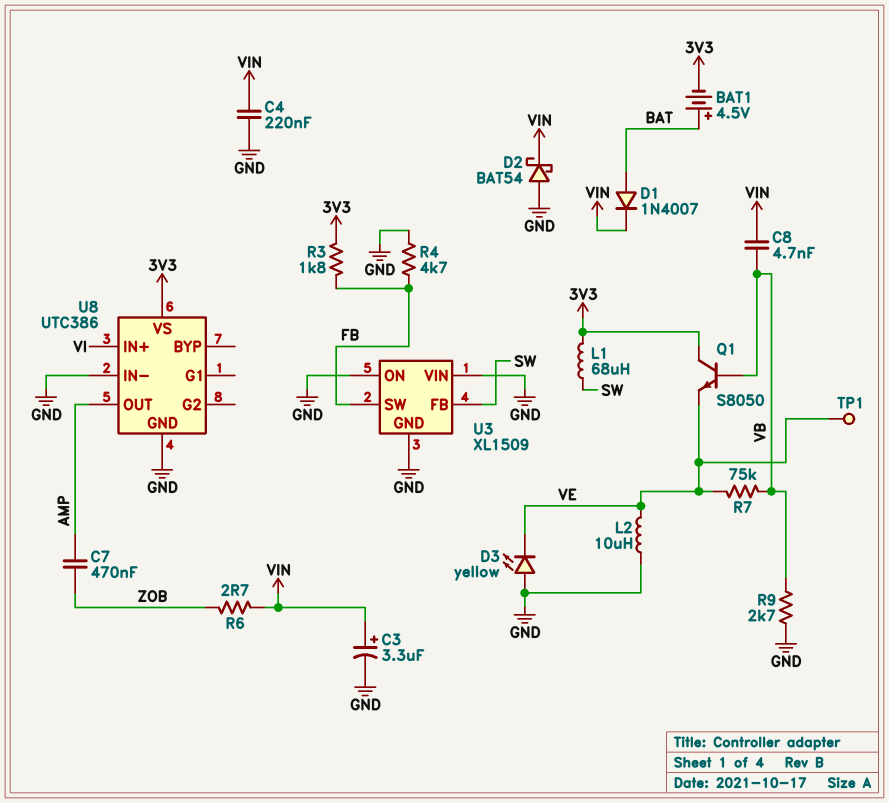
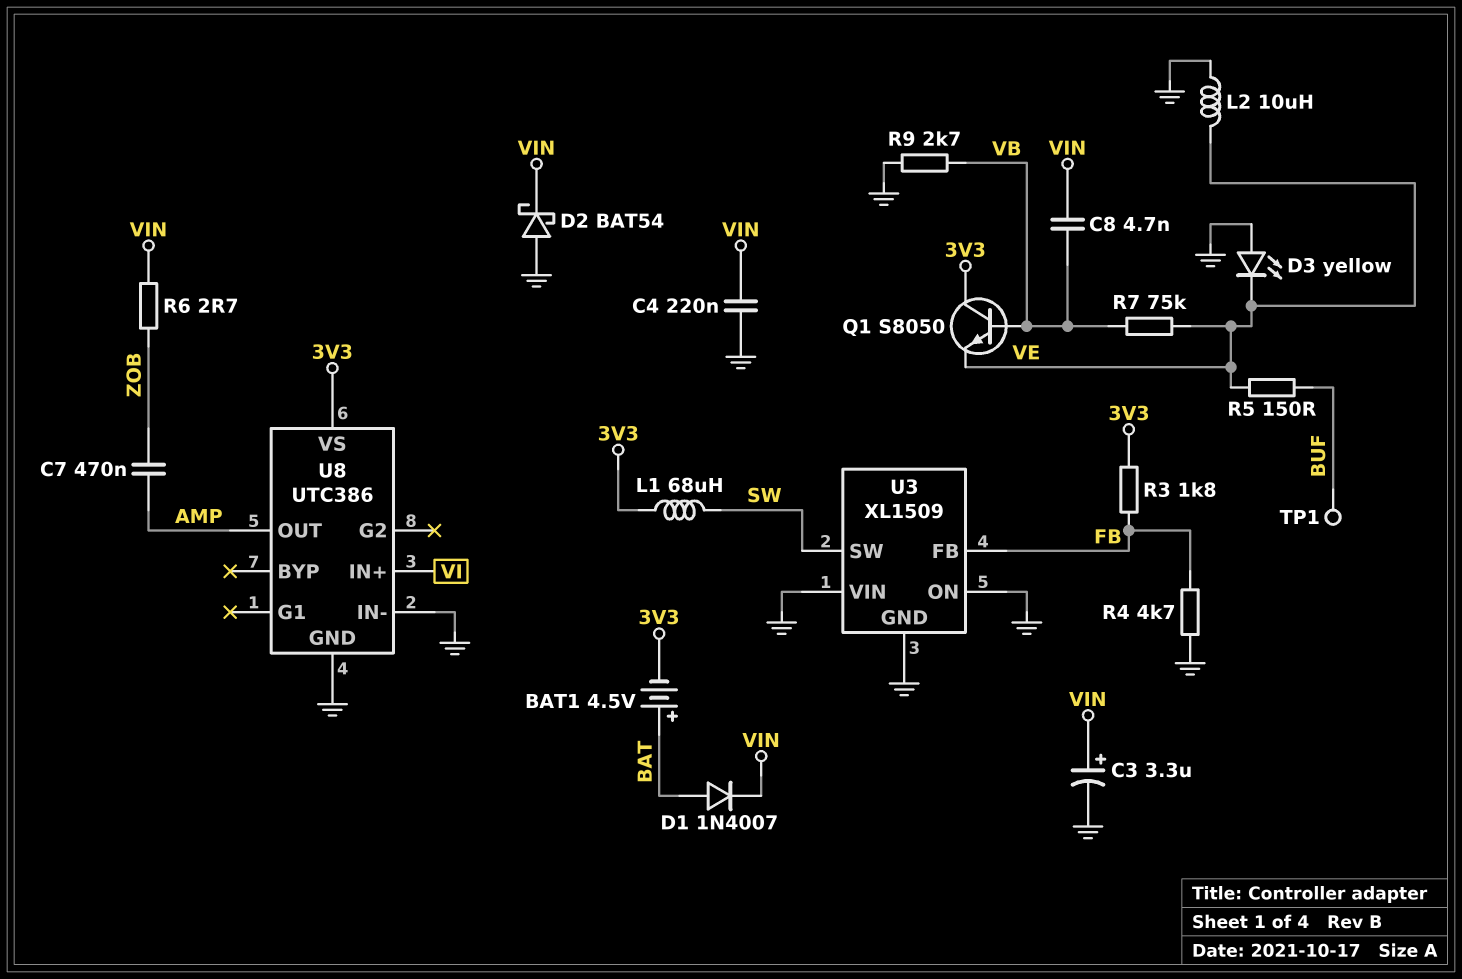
R5: none -> 150 (BUF, VE)
TP1: test point (VE) -> test point (BUF)
U3 pin FB: SW -> FB
U3 pin SW: FB -> SW

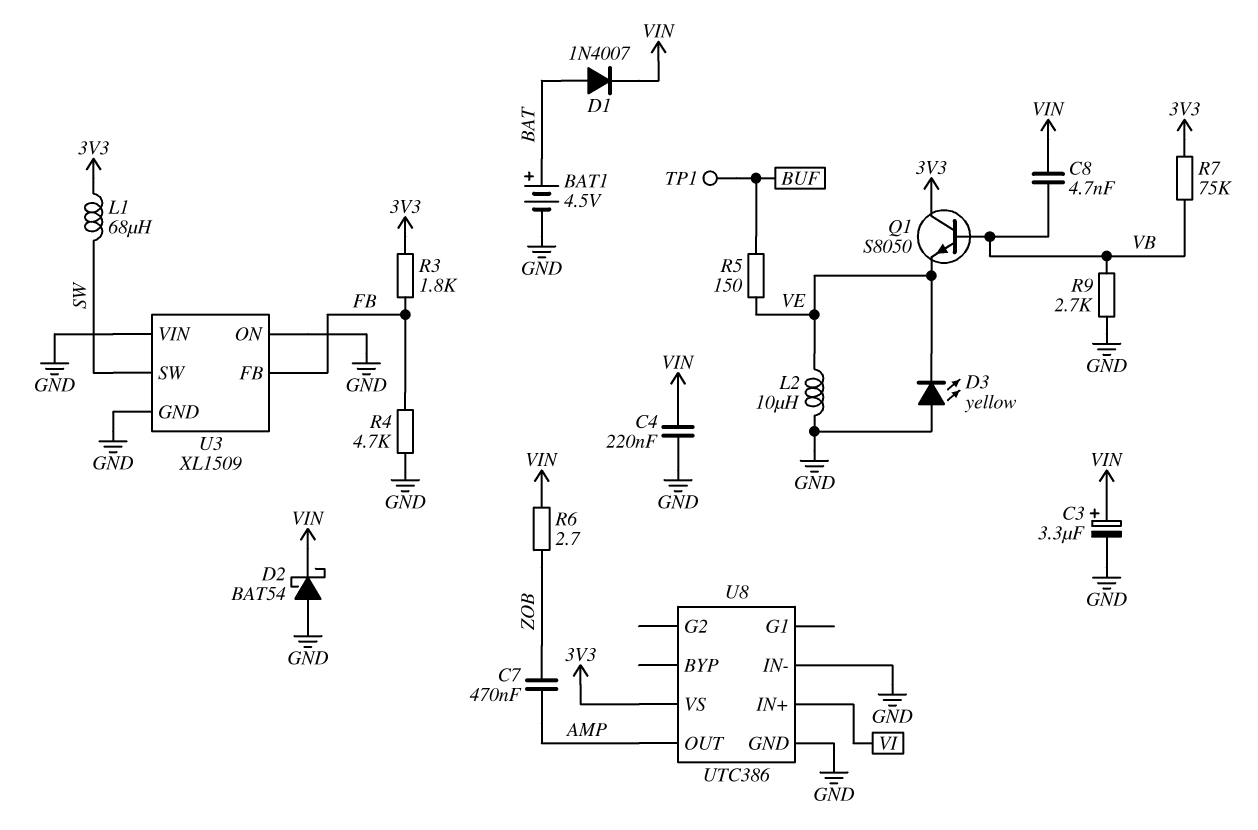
BAT1: 4.5V (plus BAT, minus 3V3) -> 4.5V (plus BAT, minus GND)
R7: 75k (VB, VE) -> 75k (3V3, VB)

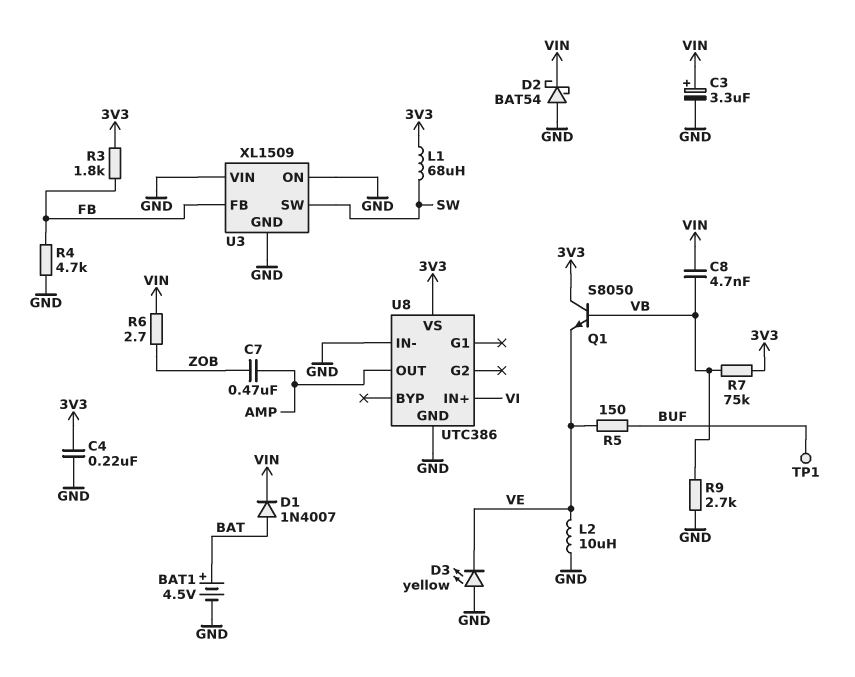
C4: 220nF (GND, VIN) -> 220nF (3V3, GND)

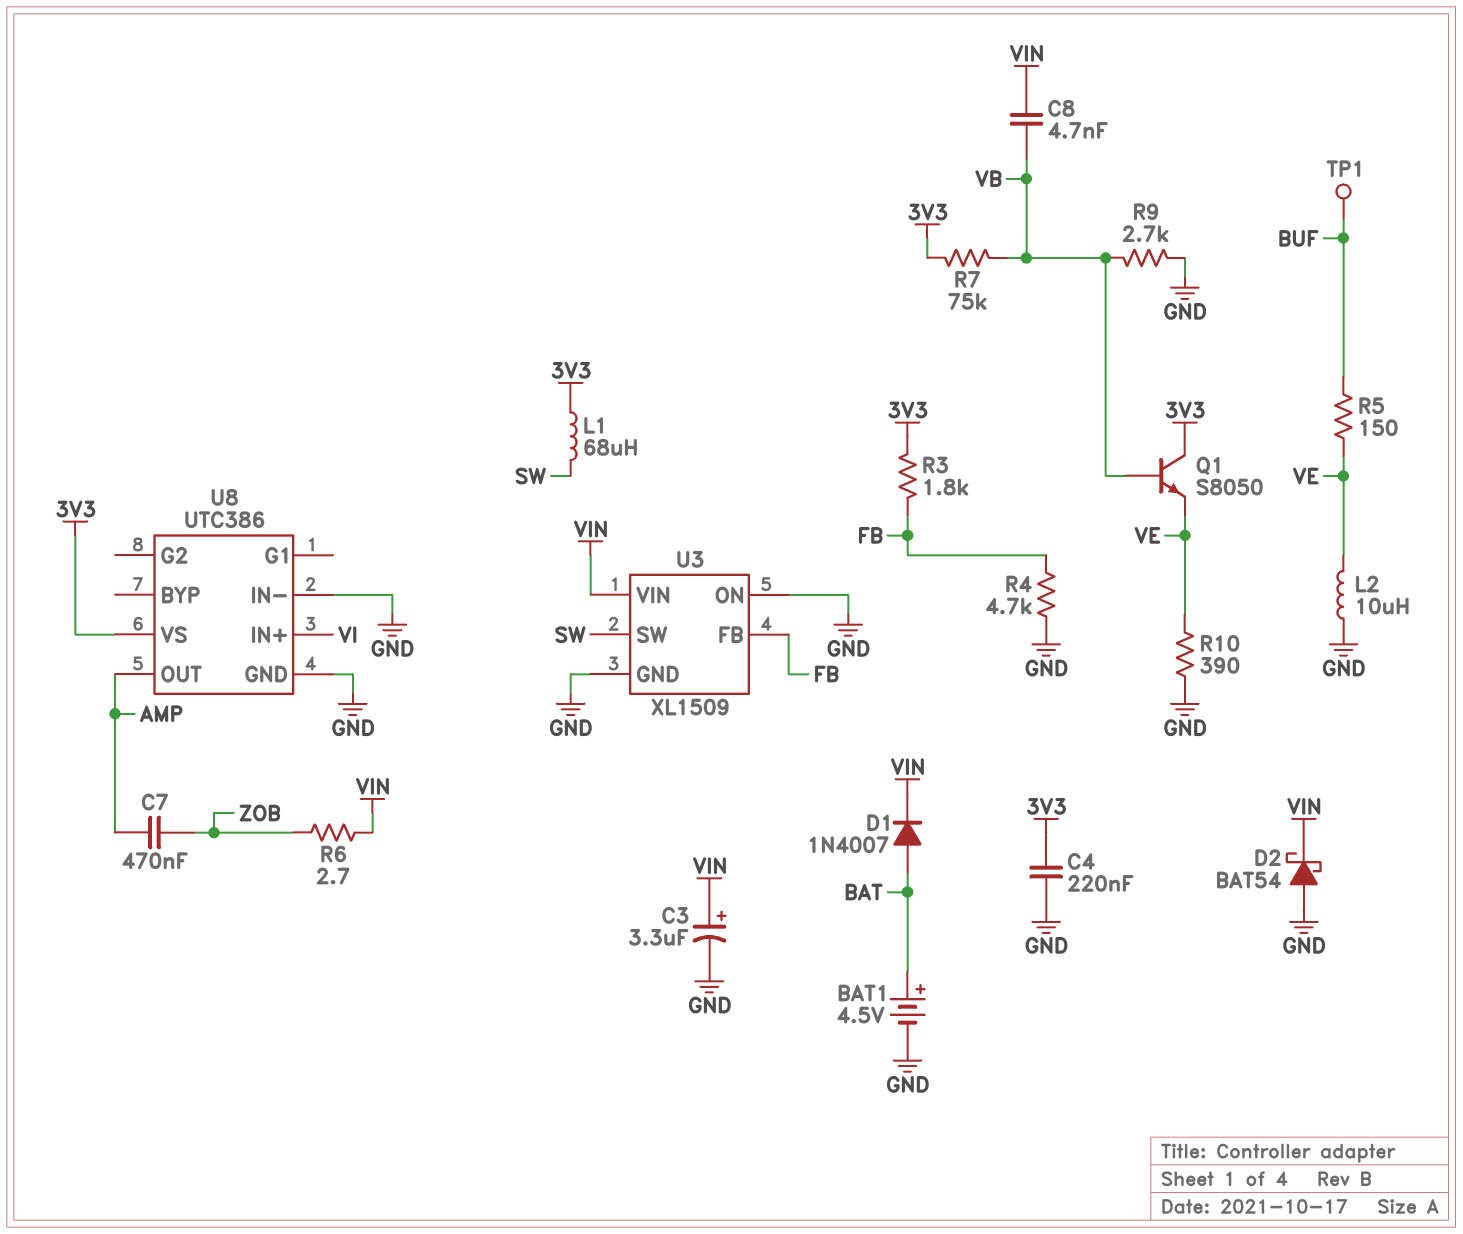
D3: LED yellow (A GND, K VE) -> none
R10: none -> 390 (GND, VE)
U3 pin VIN: GND -> VIN

